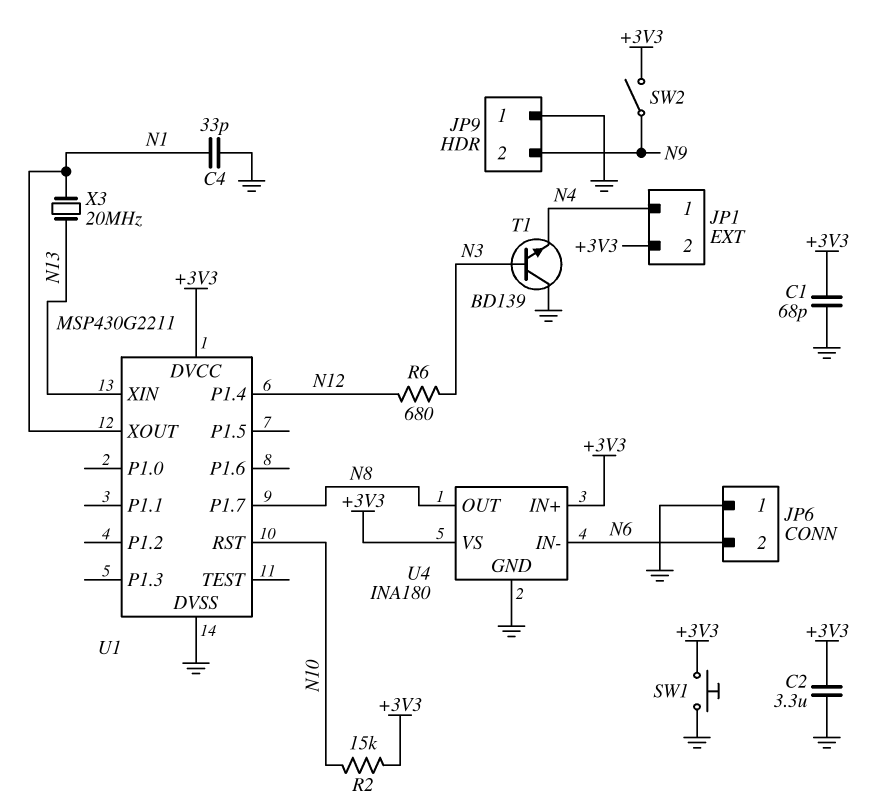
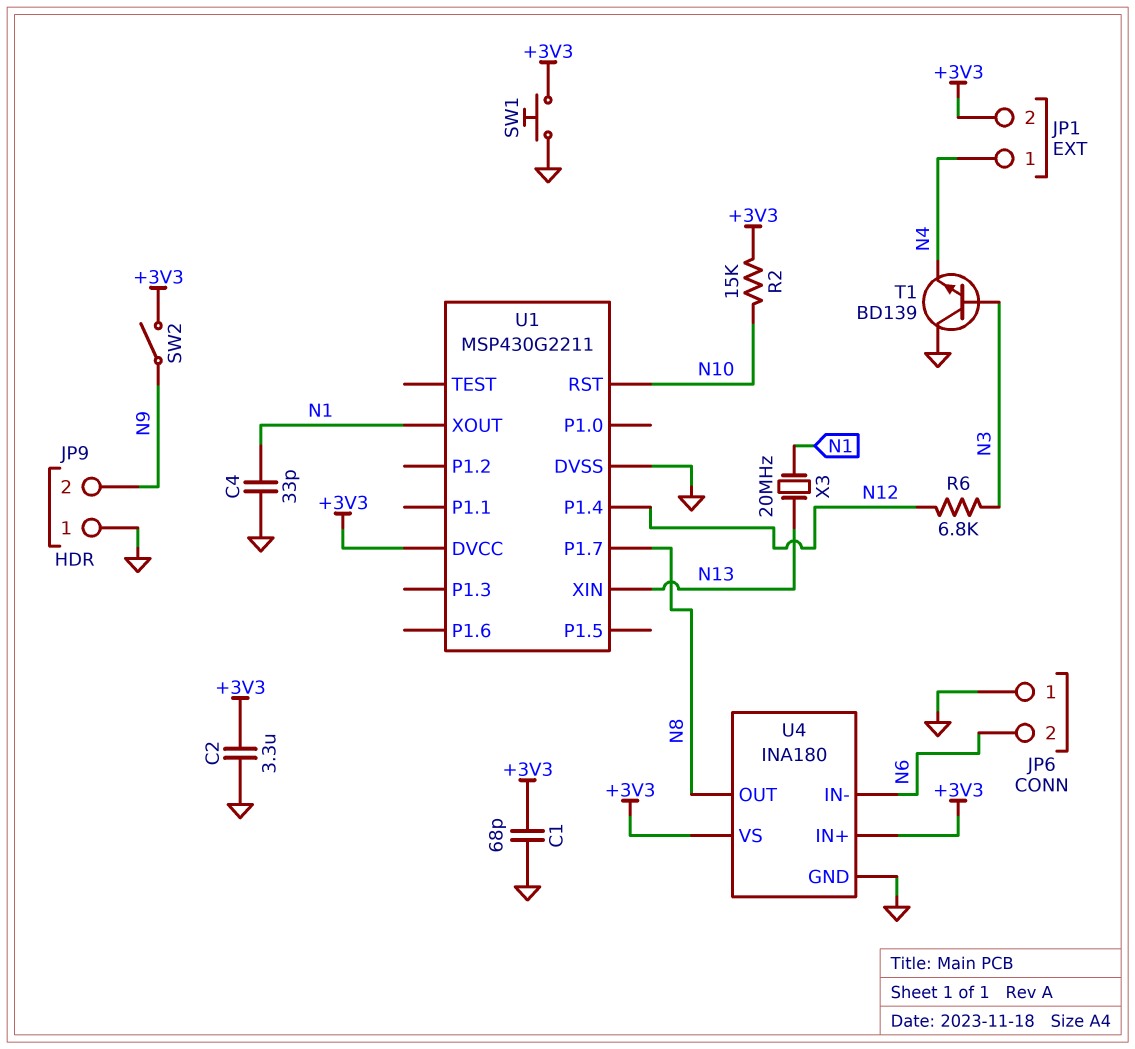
R6: 680 (N3, N12) -> 6.8k (N3, N12)

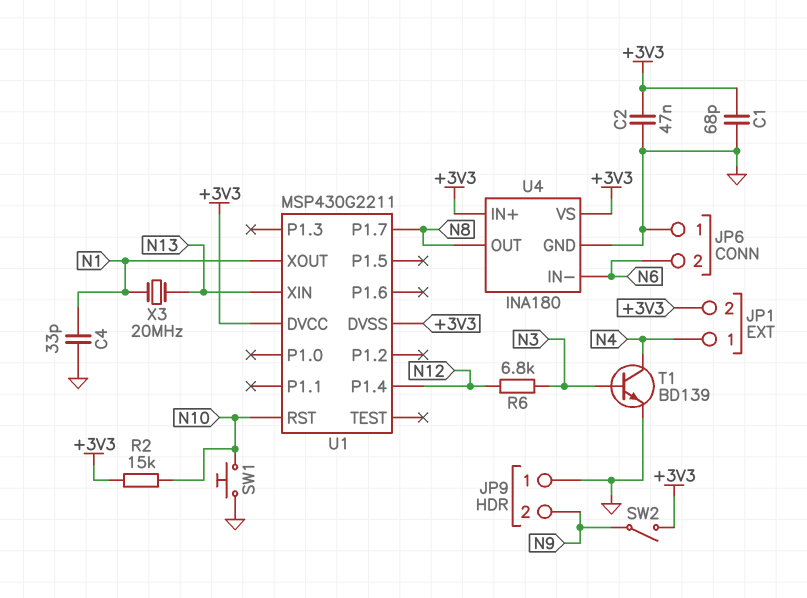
C2: 3.3uF (+3V3, GND) -> 47nF (+3V3, GND)
SW1: button (+3V3, GND) -> button (GND, N10)
T1: NPN BD139 (B N3, C GND, E N4) -> NPN BD139 (B N3, C N4, E GND)
U1 pin DVSS: GND -> +3V3

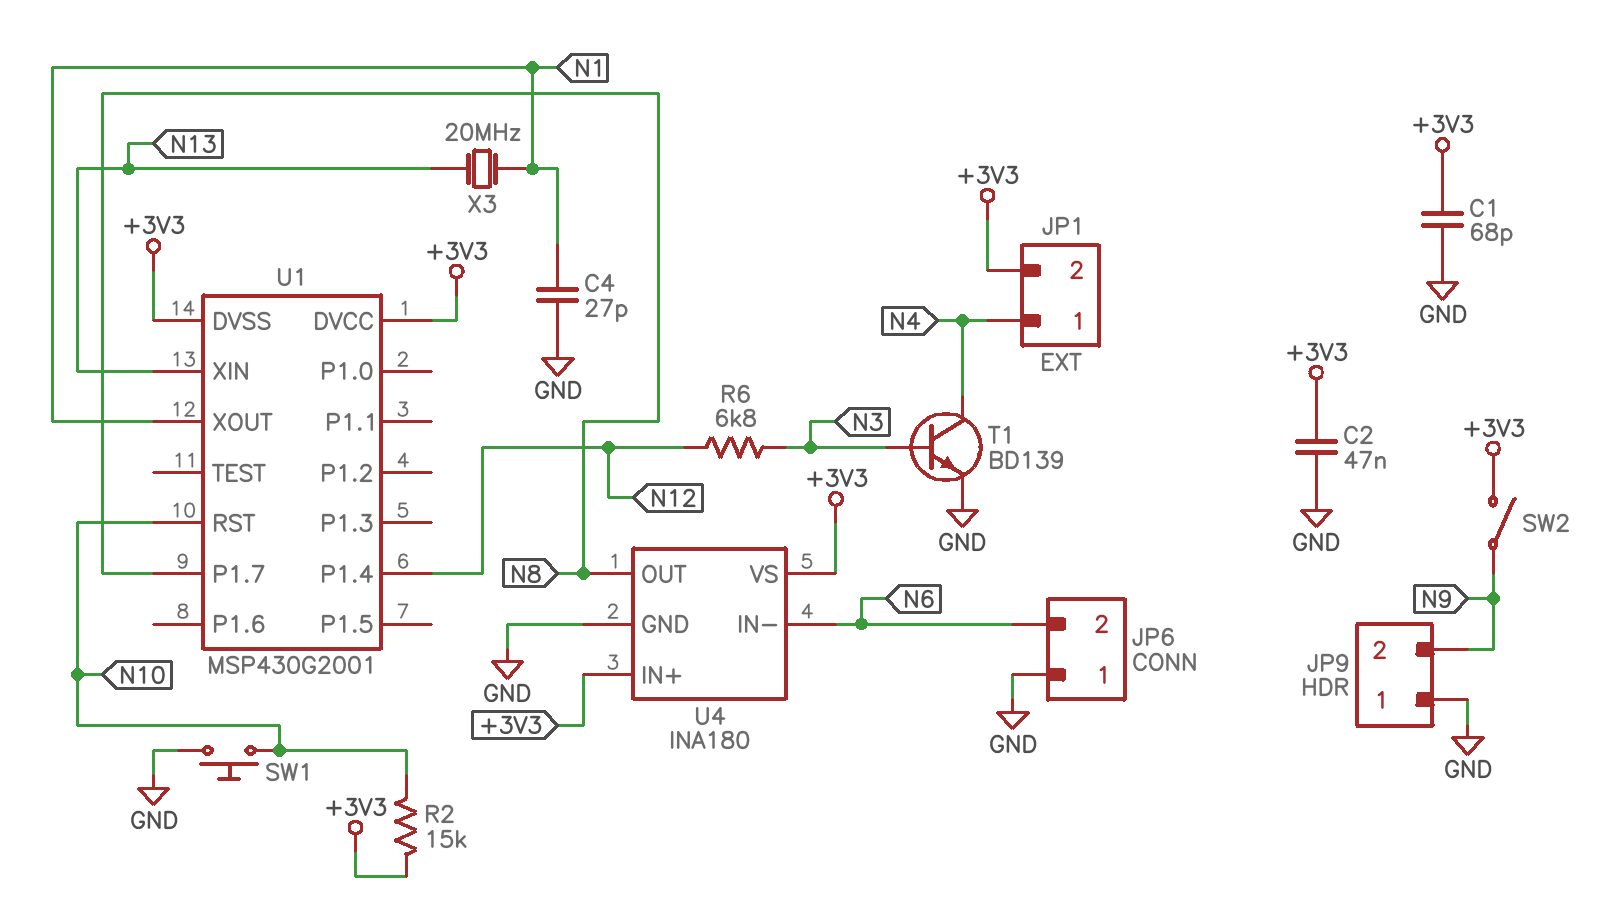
C4: 33pF (GND, N1) -> 27pF (GND, N1)
U1: MSP430G2211 -> MSP430G2001

